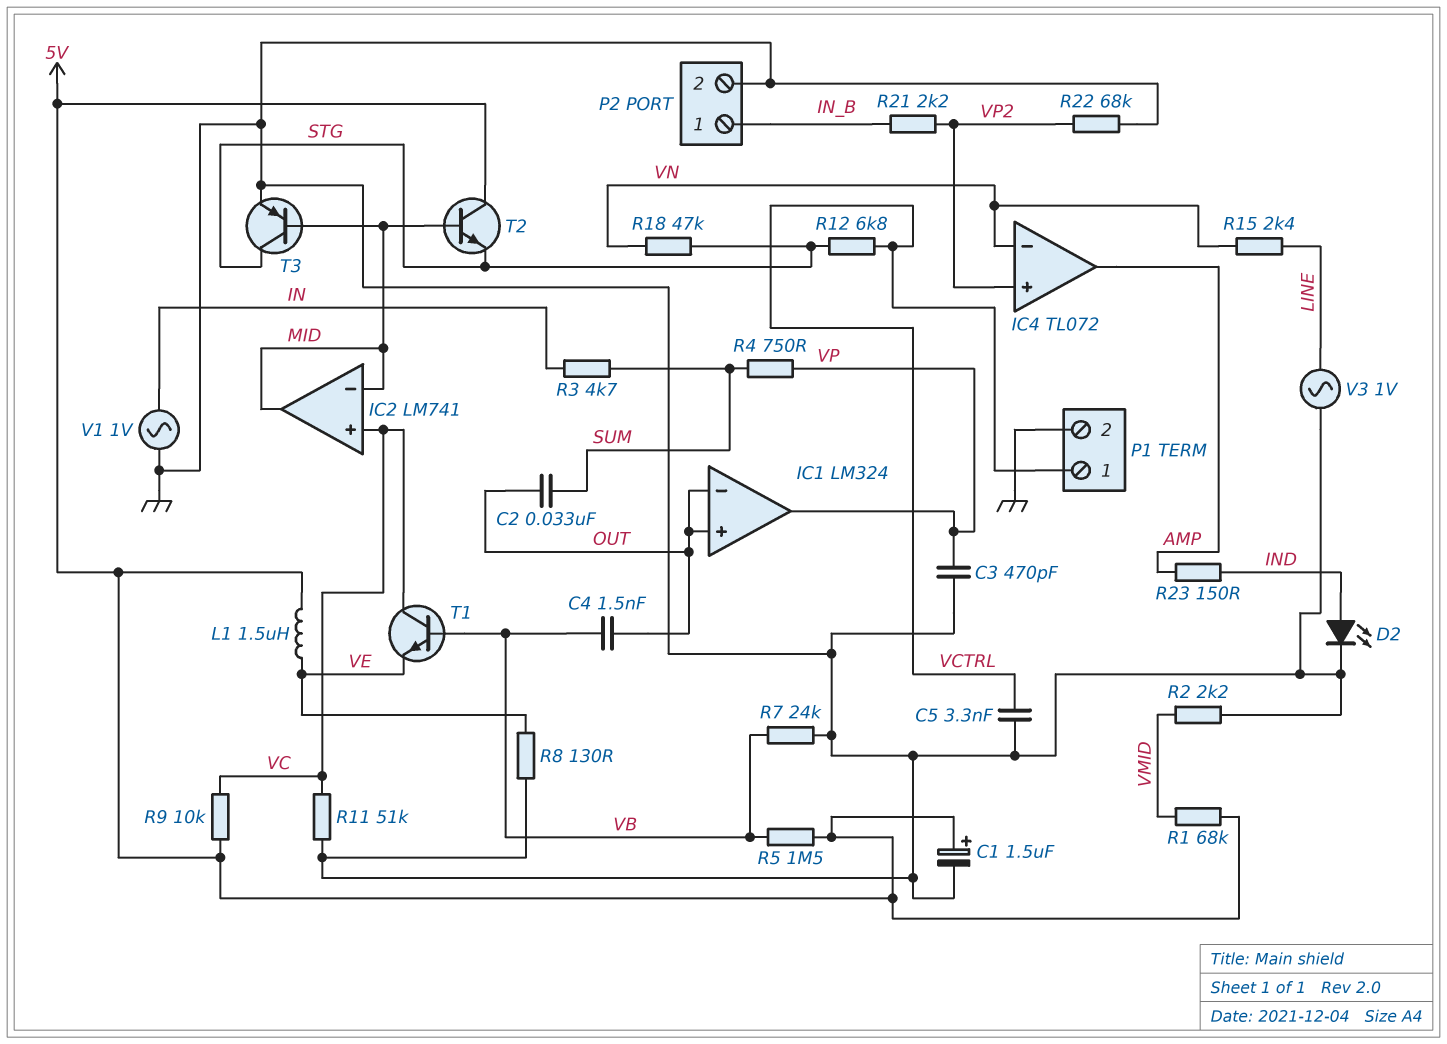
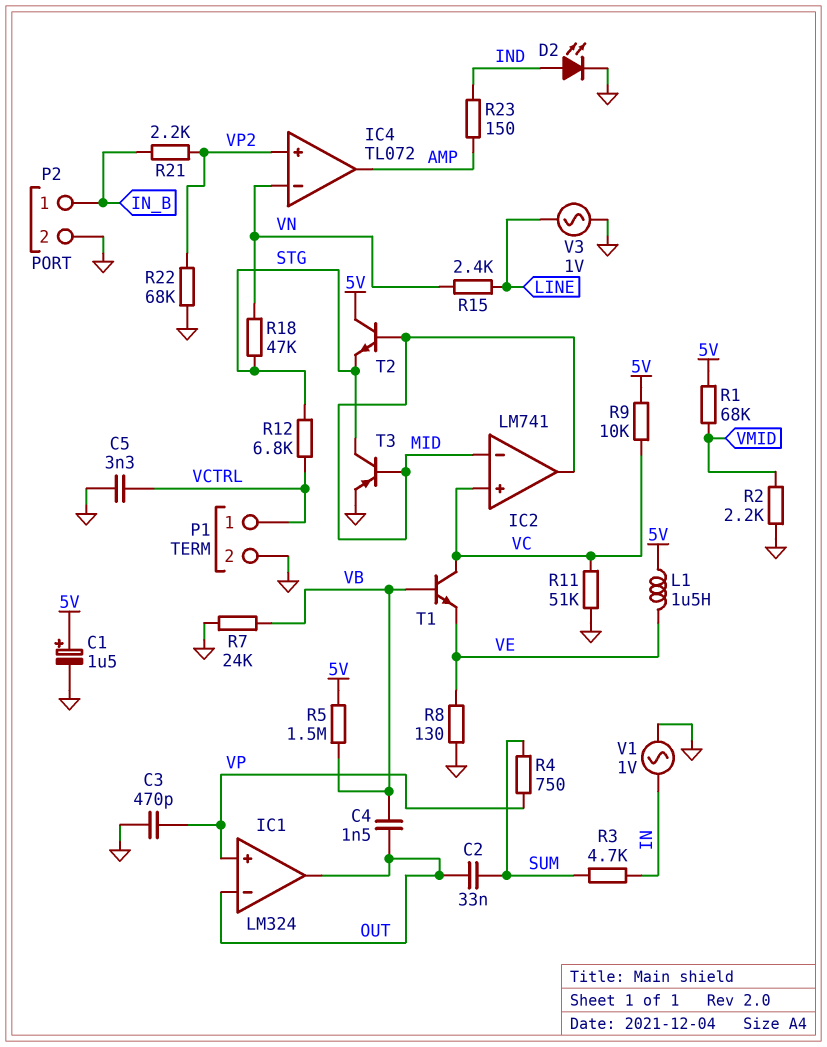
IC1 pin in+: OUT -> VP
IC1 pin out: VP -> OUT

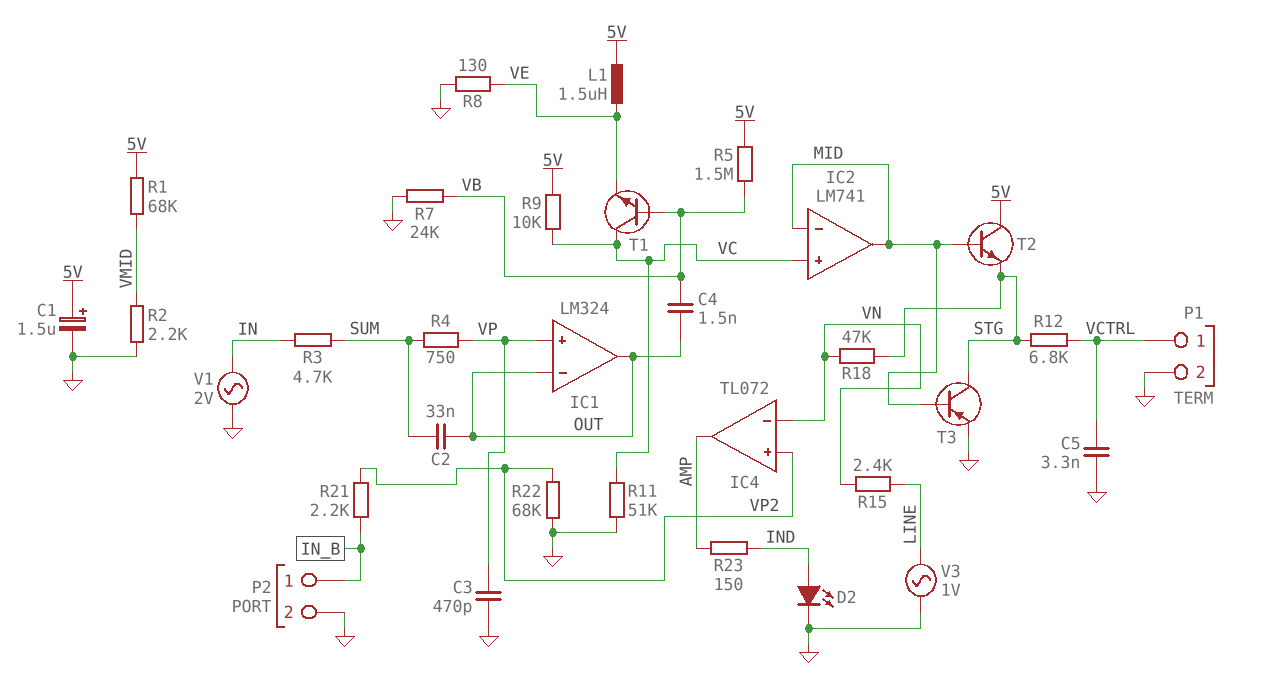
V1: AC 1V (GND, IN) -> AC 2V (GND, IN)

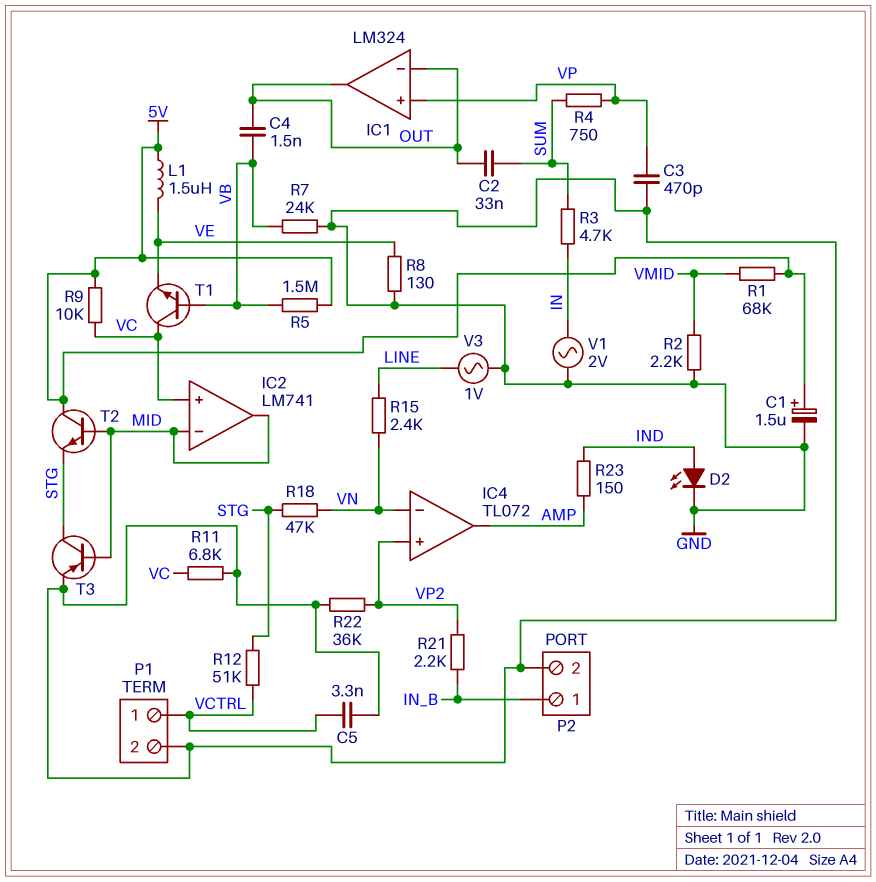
R11: 51k (GND, VC) -> 6.8k (GND, VC)
R12: 6.8k (STG, VCTRL) -> 51k (STG, VCTRL)
R22: 68k (GND, VP2) -> 36k (GND, VP2)

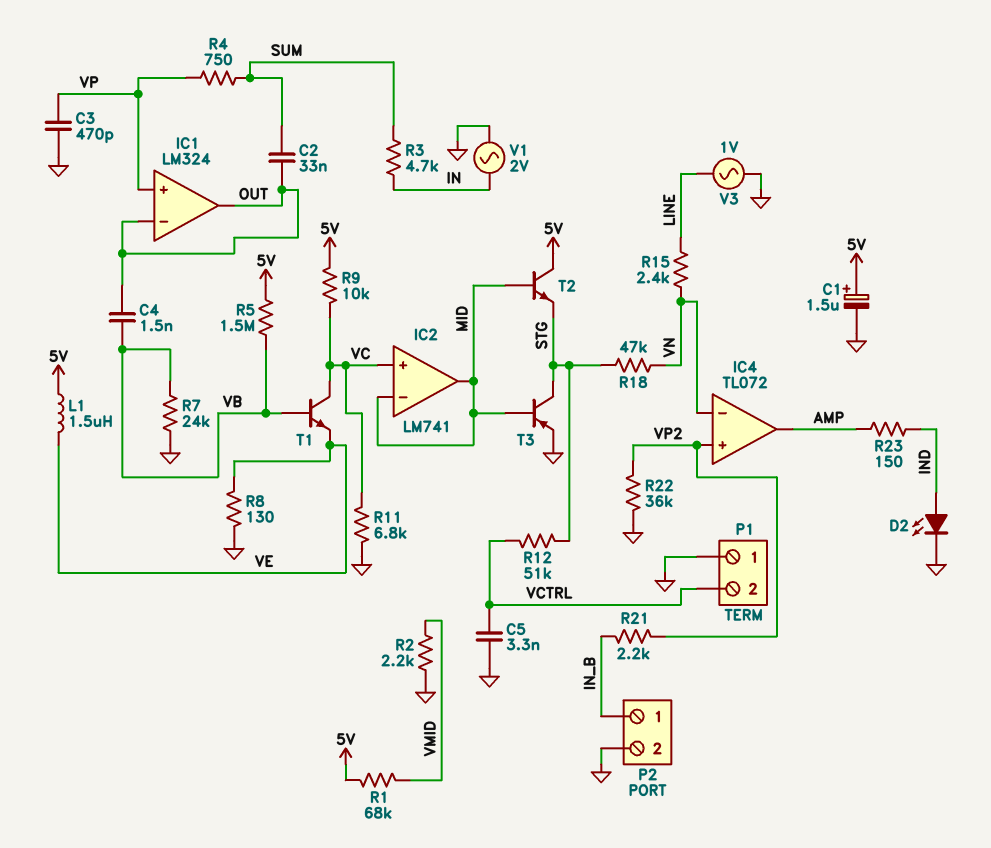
P1 pin 1: VCTRL -> GND
P1 pin 2: GND -> VCTRL

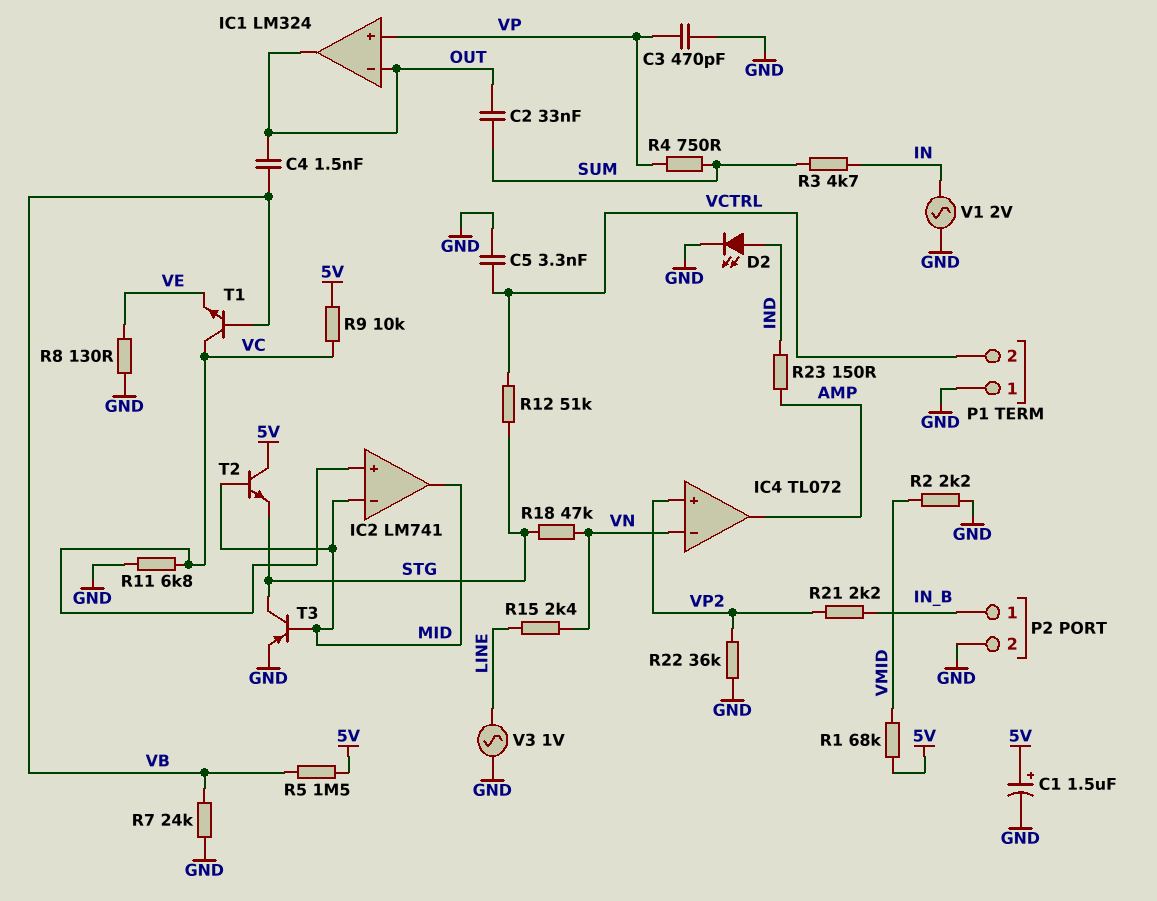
L1: 1.5uH (5V, VE) -> none

